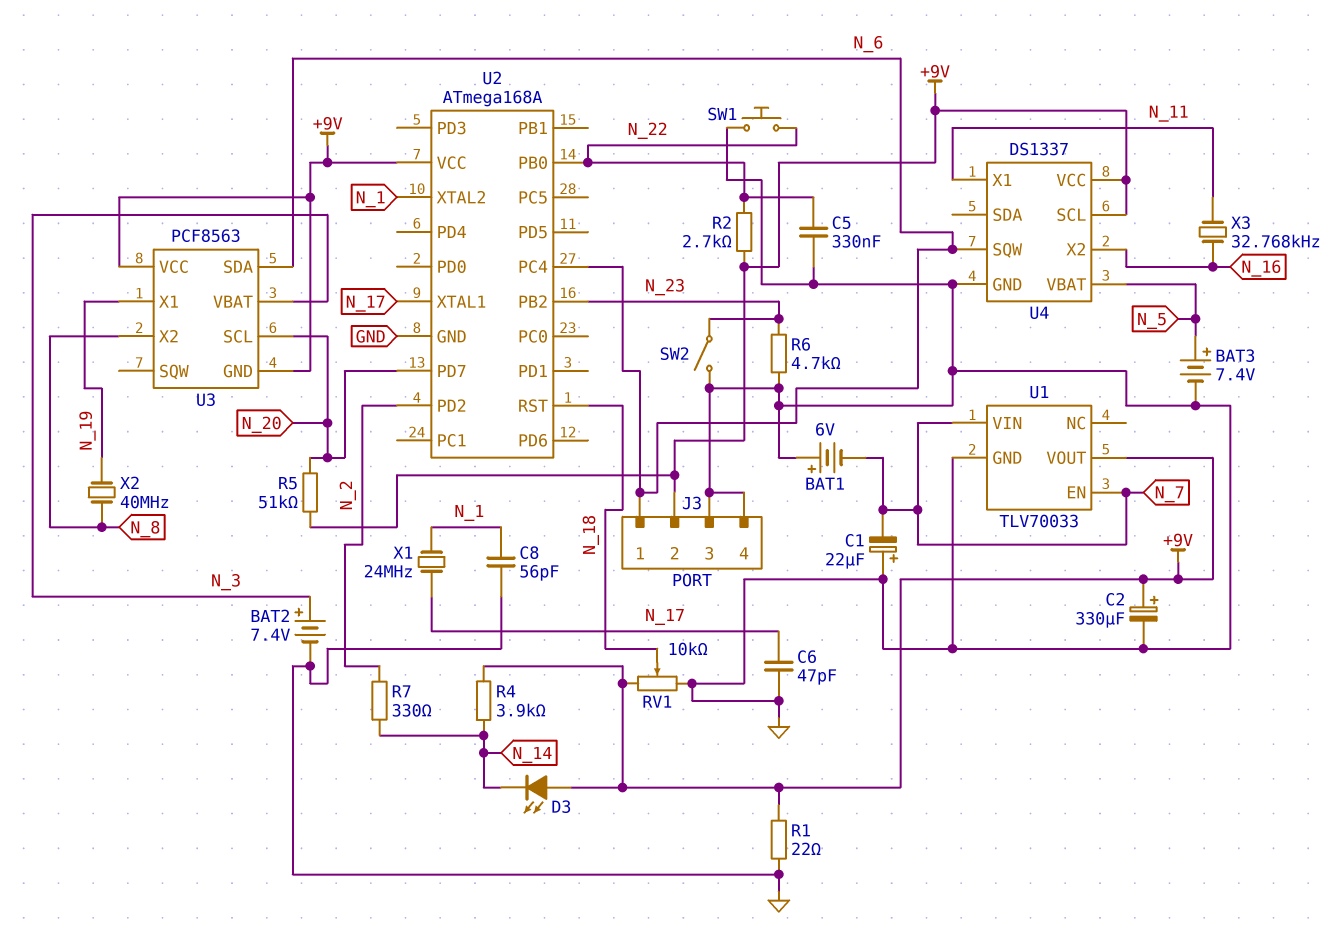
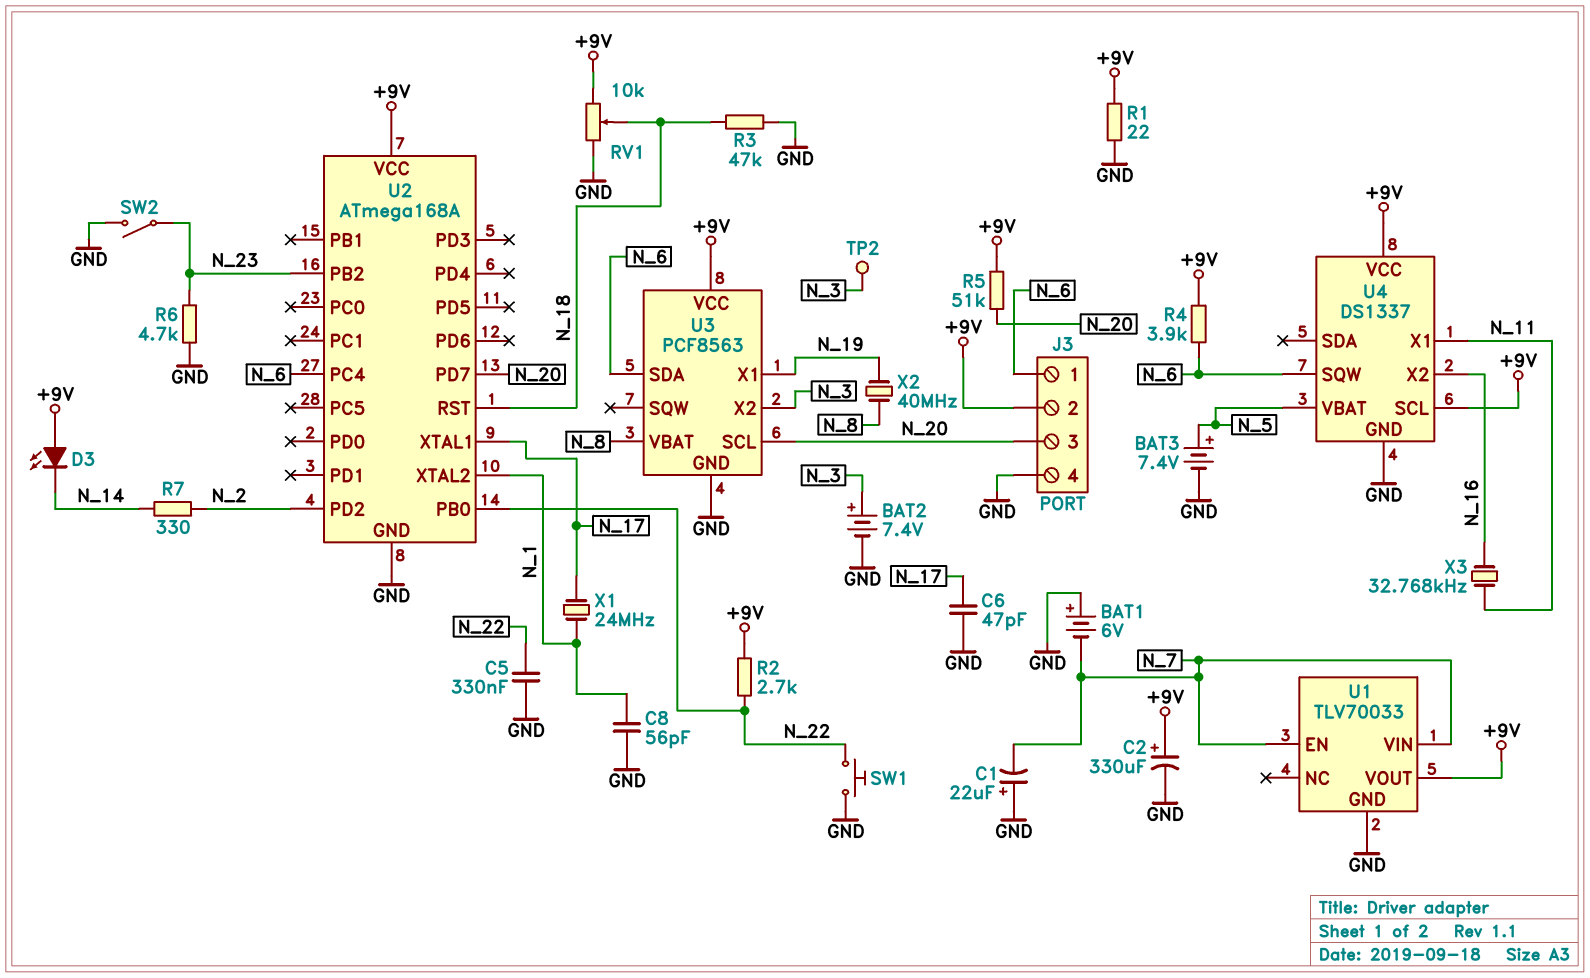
J3 pin 3: GND -> N_20
R3: none -> 47k (GND, N_18)
R4: 3.9k (+9V, N_14) -> 3.9k (+9V, N_6)
TP2: none -> test point (N_3)
U3 pin GND: +9V -> GND
U3 pin VBAT: N_3 -> N_8
U3 pin X2: N_8 -> N_3

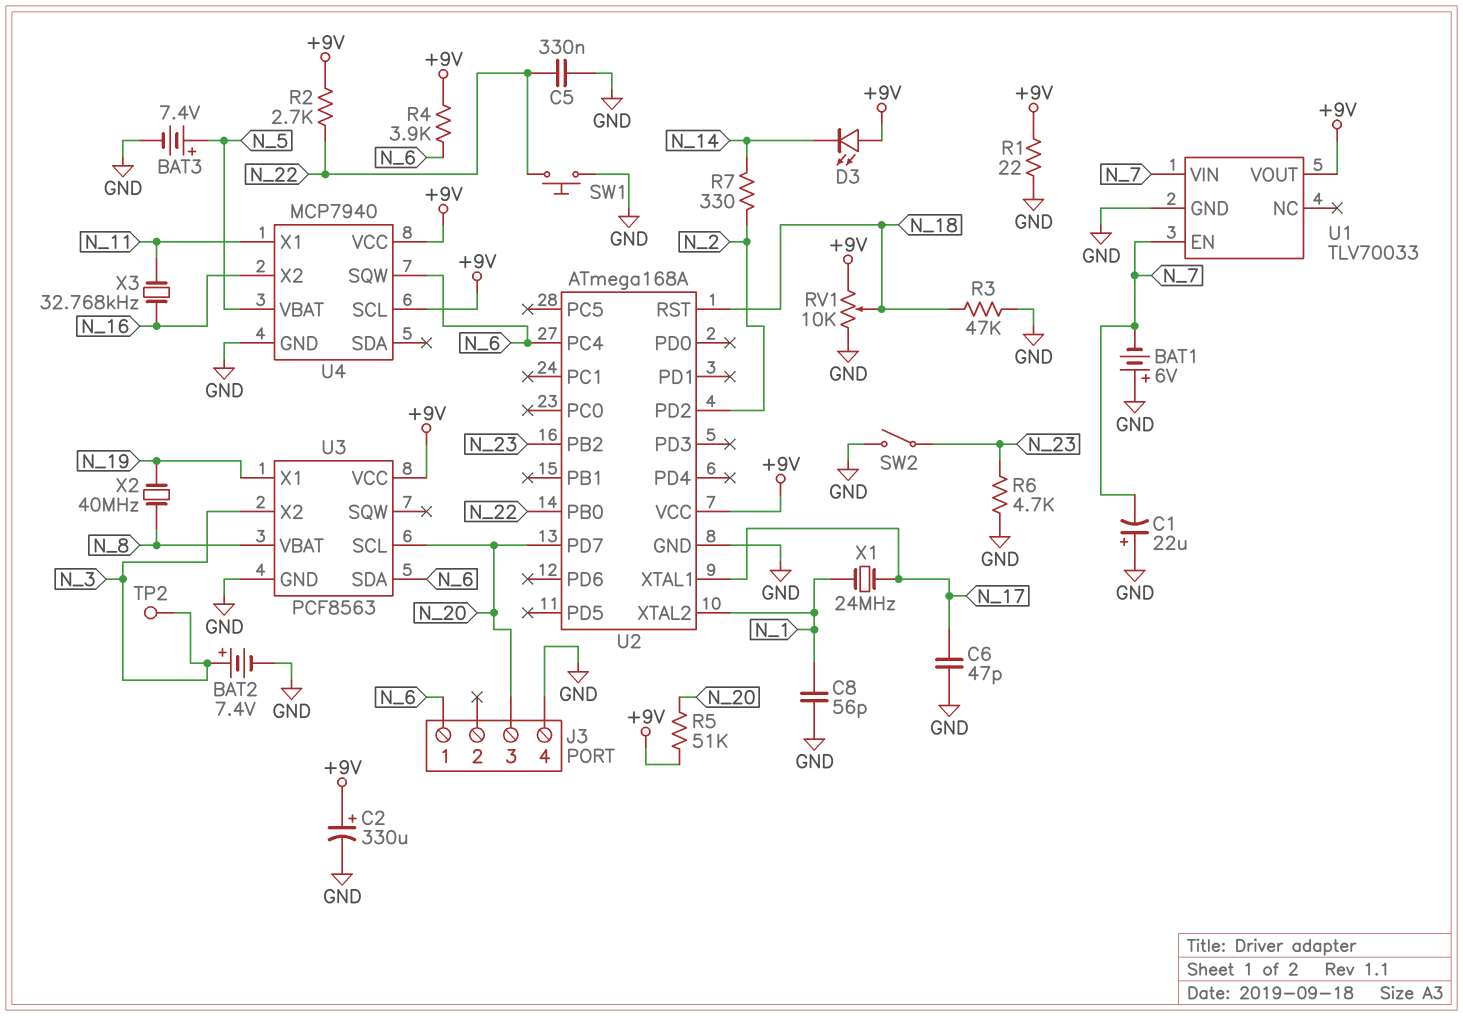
J3 pin 2: +9V -> none
U4: DS1337 -> MCP7940

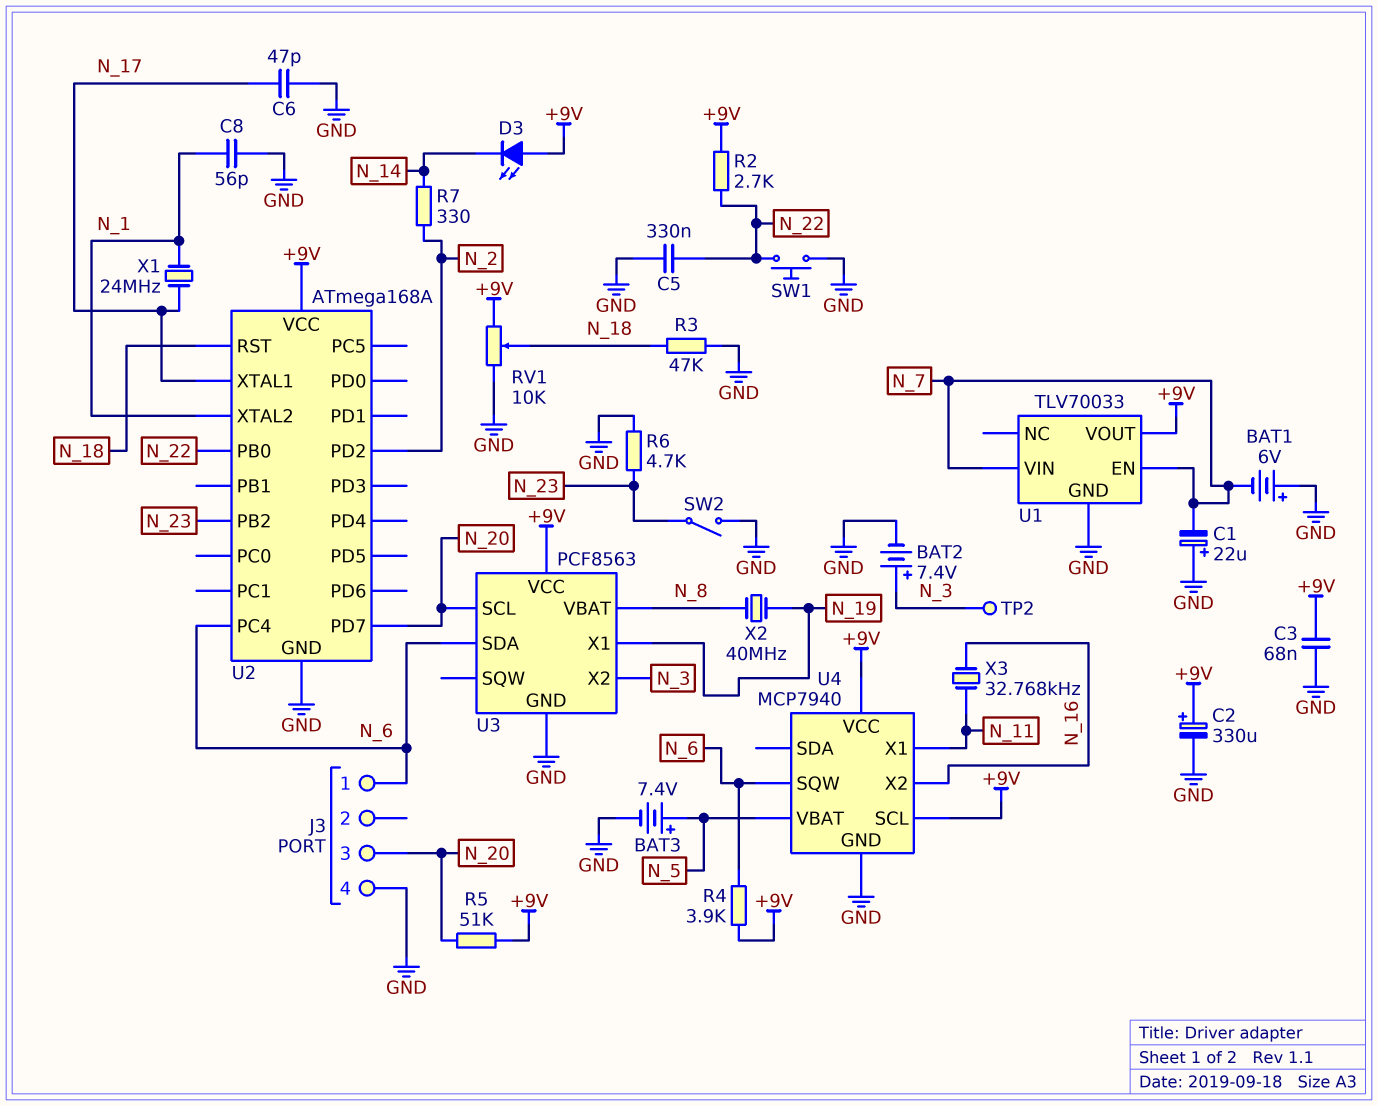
C3: none -> 68nF (+9V, GND)
R1: 22 (+9V, GND) -> none

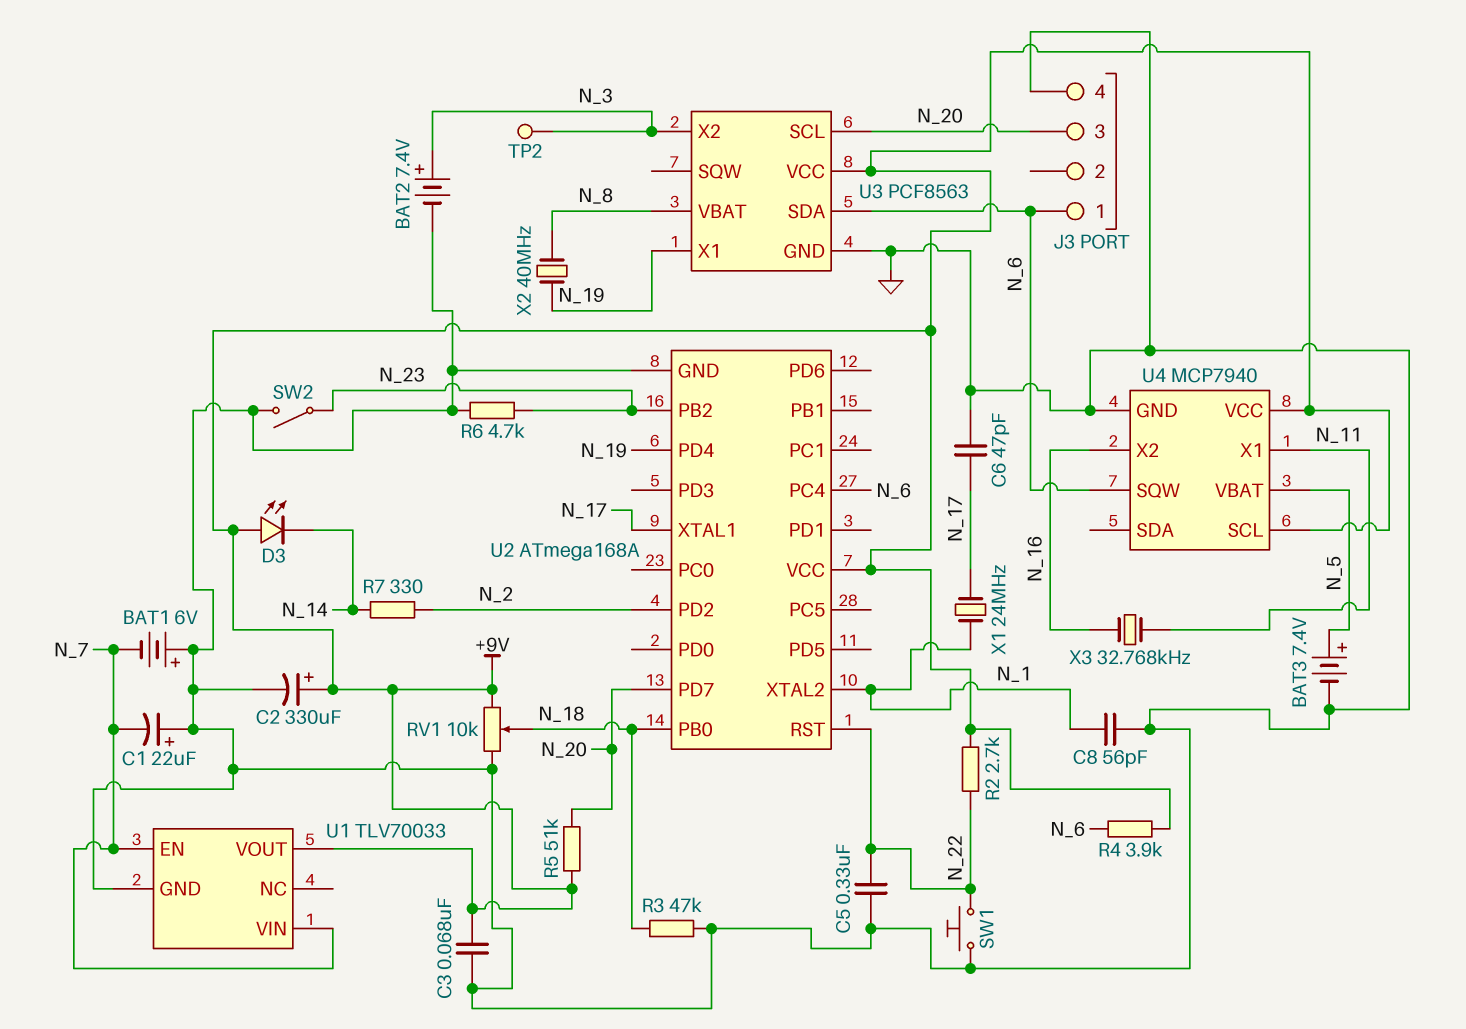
U2 pin PB0: N_22 -> N_18
U2 pin PD4: none -> N_19
U2 pin RST: N_18 -> N_22

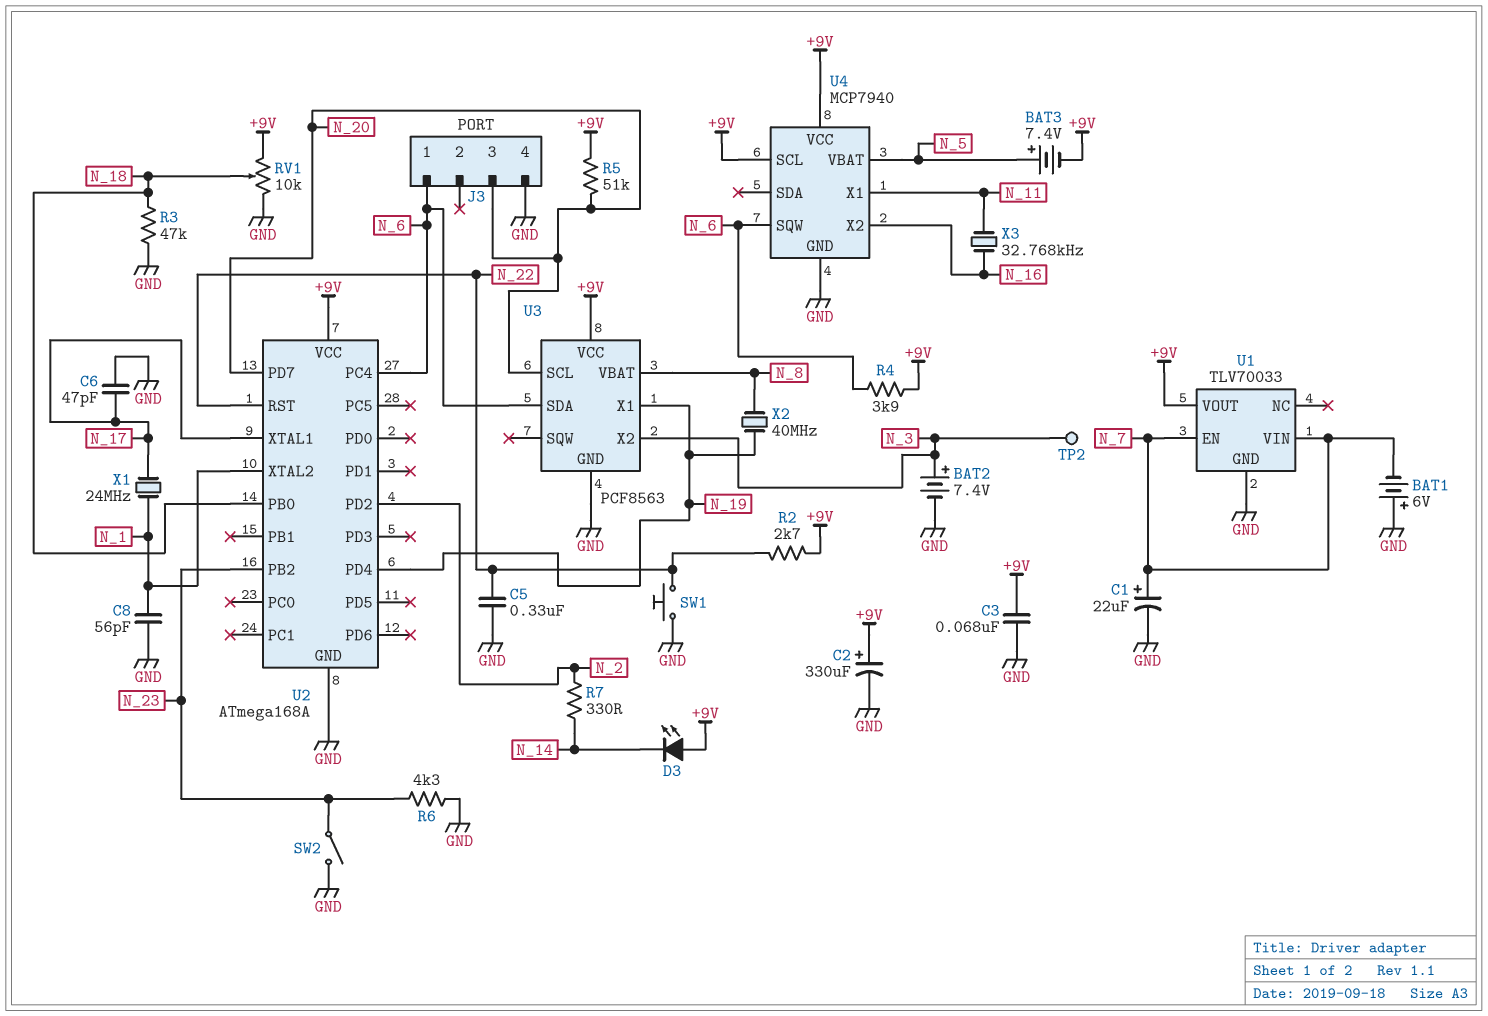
BAT3: 7.4V (plus N_5, minus GND) -> 7.4V (plus N_5, minus +9V)
C1: 22uF (plus GND, minus N_7) -> 22uF (plus N_7, minus GND)
R6: 4.7k (GND, N_23) -> 4.3k (GND, N_23)

